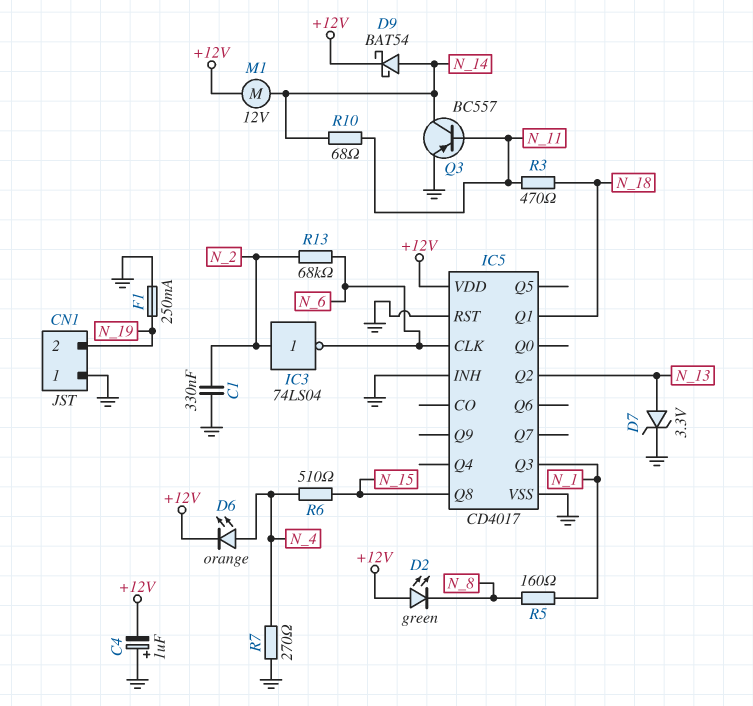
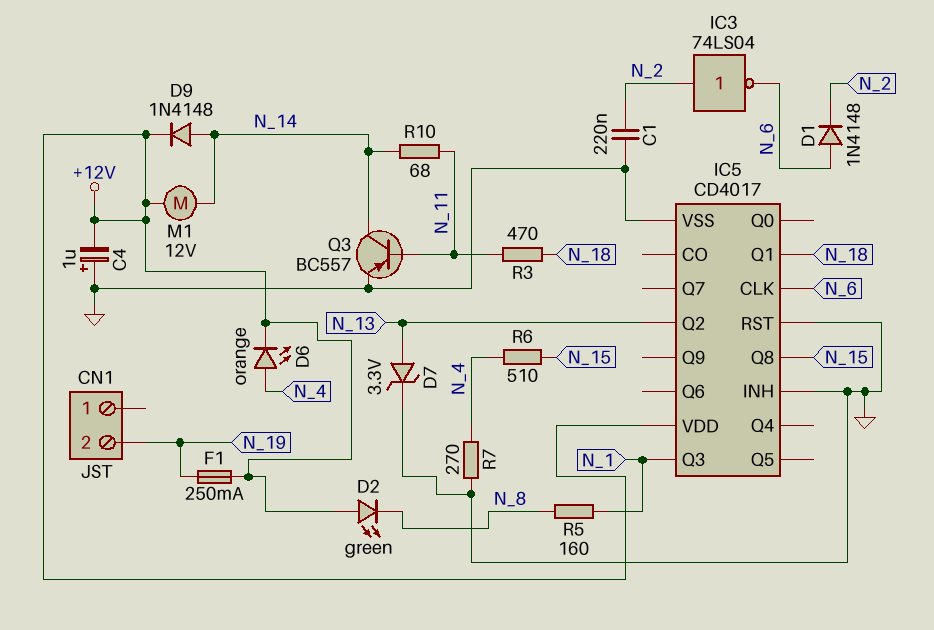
C1: 330nF (GND, N_2) -> 220nF (GND, N_2)
CN1 pin 1: GND -> none
D1: none -> diode 1N4148 (A N_6, K N_2)
D9: schottky BAT54 (A N_14, K +12V) -> diode 1N4148 (A N_14, K +12V)
F1: 250mA (GND, N_19) -> 250mA (+12V, N_19)
R13: 68k (N_2, N_6) -> none

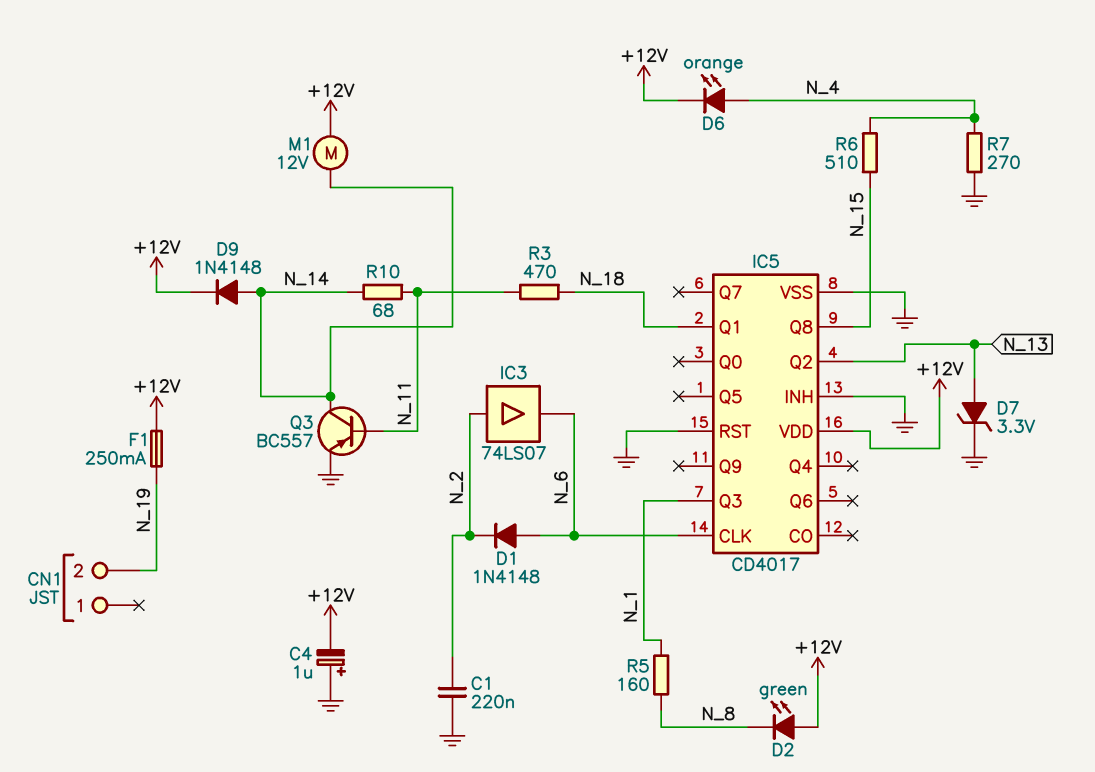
IC3: NOT 74LS04 (in N_2, out N_6) -> buffer 74LS07 (in N_2, out N_6)

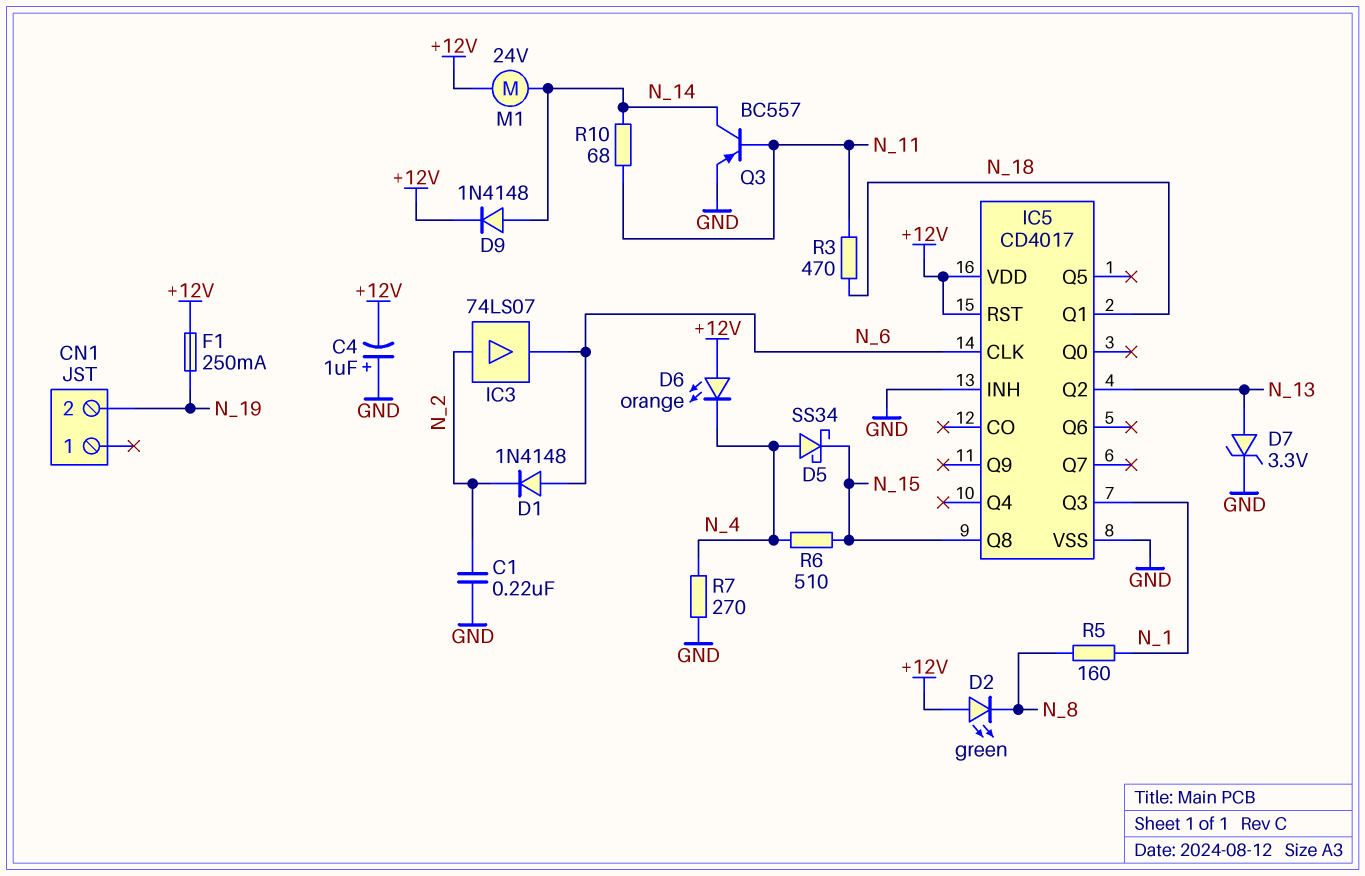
D5: none -> schottky SS34 (A N_4, K N_15)
D6: LED orange (A N_4, K +12V) -> LED orange (A +12V, K N_4)
IC5 pin RST: GND -> +12V
M1: motor 12V (+12V, N_14) -> motor 24V (+12V, N_14)

